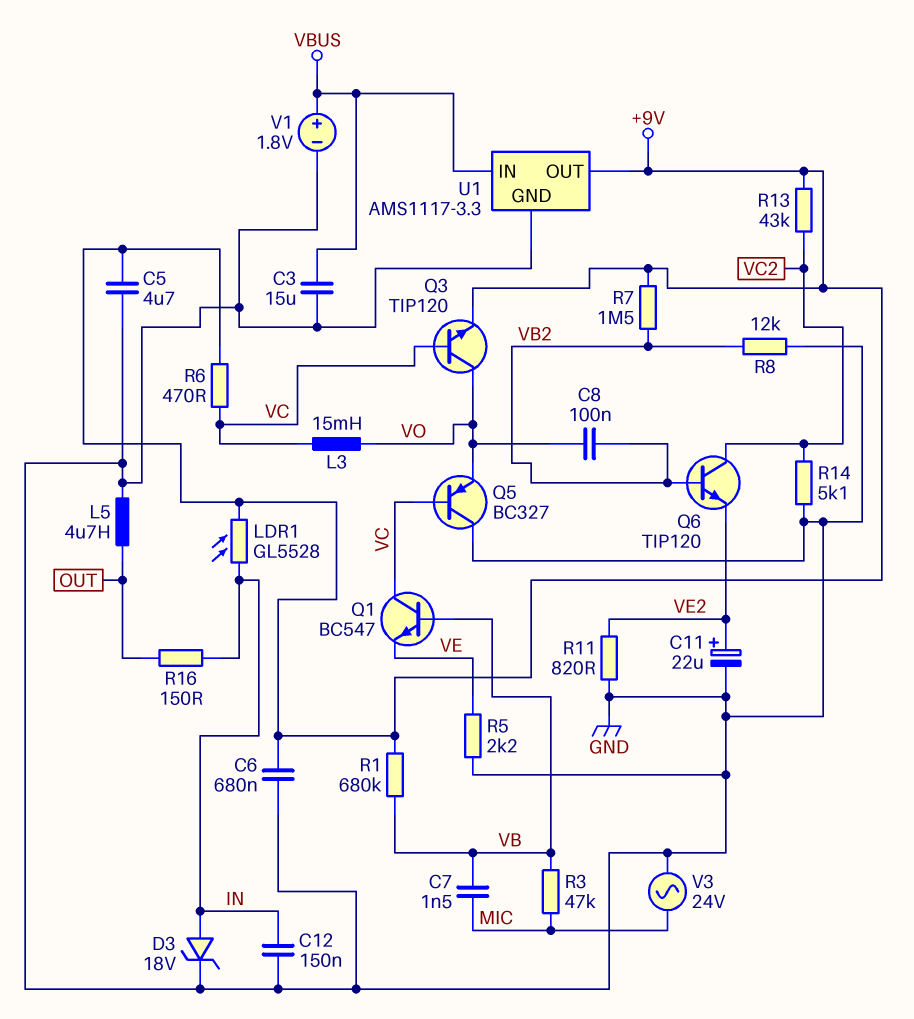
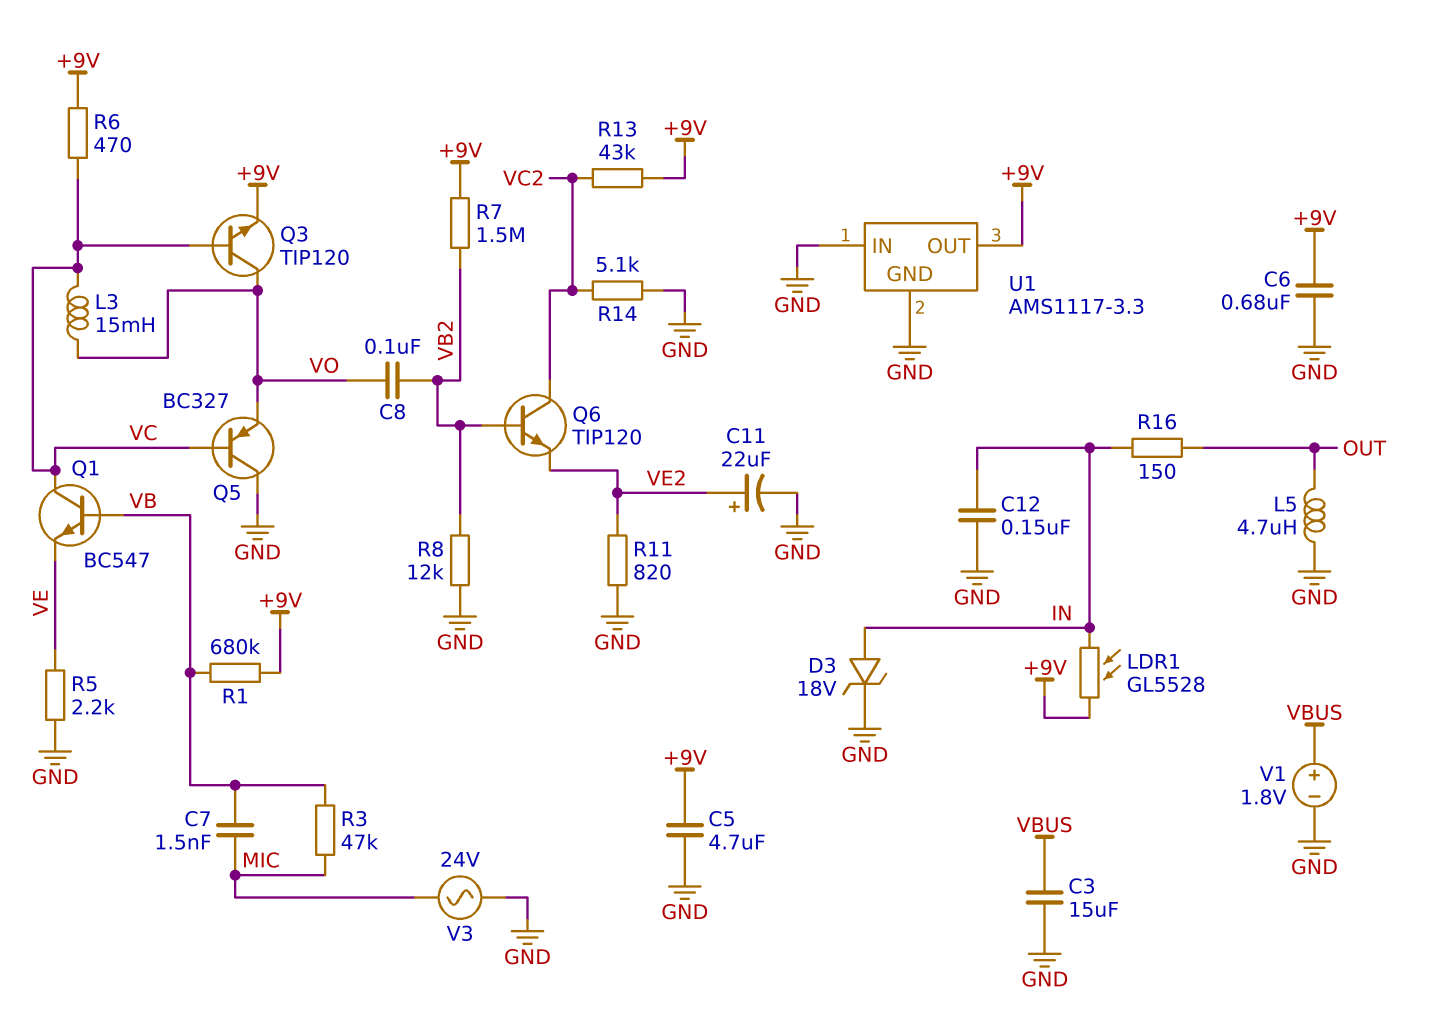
U1 pin IN: VBUS -> GND

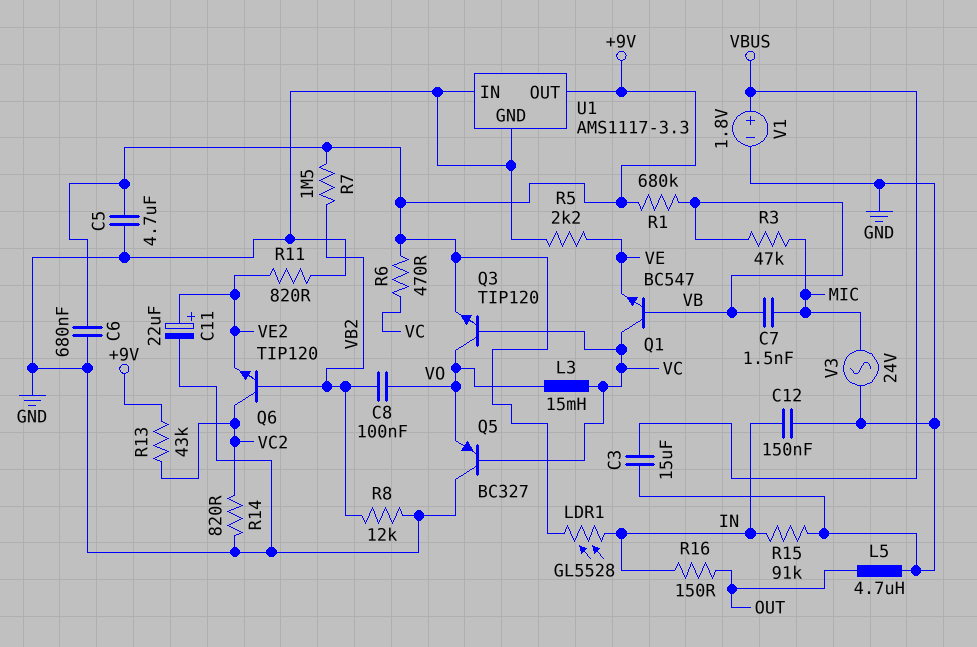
D3: zener 18V (A IN, K GND) -> none
R14: 5.1k (GND, VC2) -> 820 (GND, VC2)
R15: none -> 91k (GND, IN)

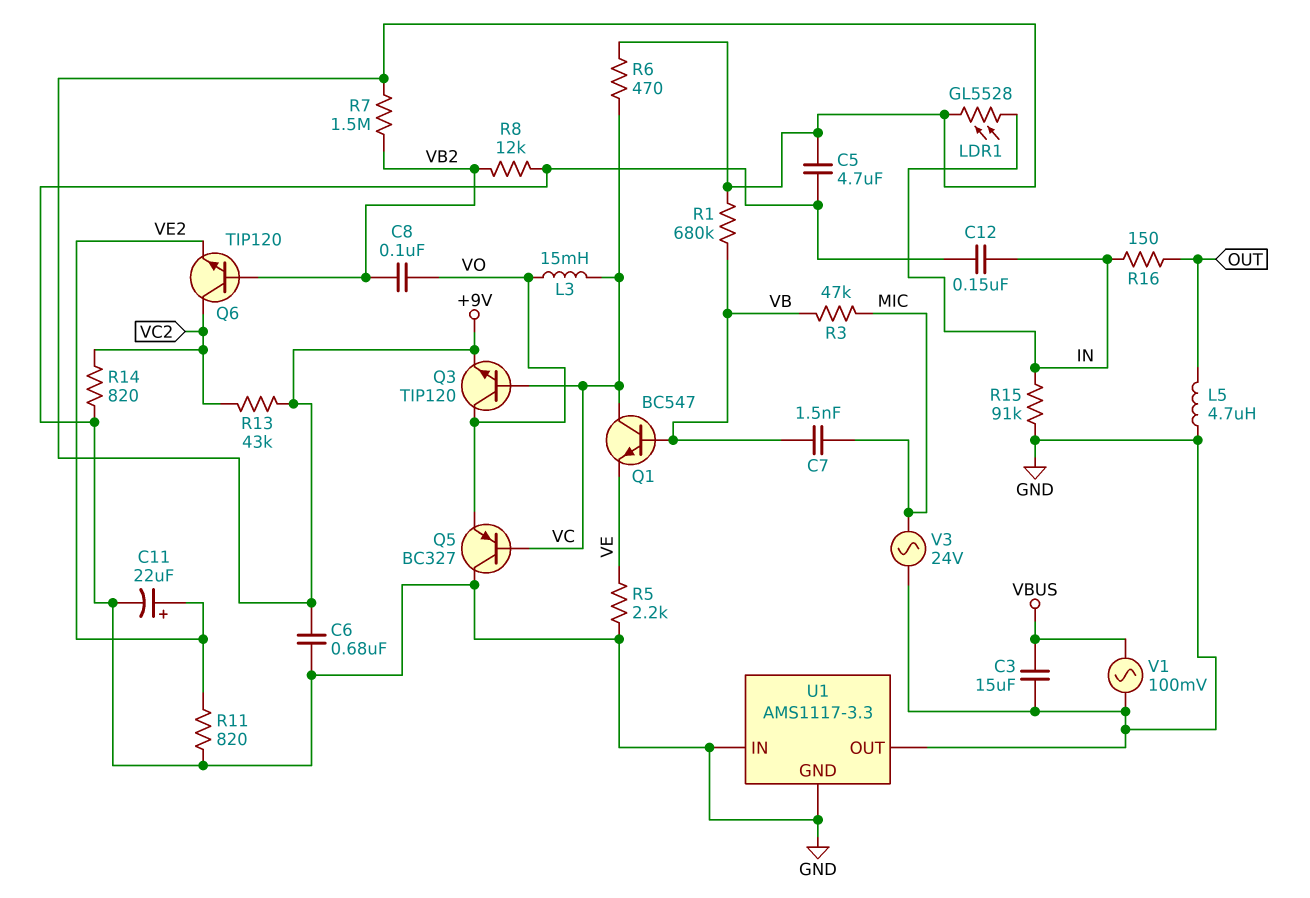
U1 pin OUT: +9V -> GND
V1: 1.8V (plus VBUS, minus GND) -> AC 100mV (GND, VBUS)

